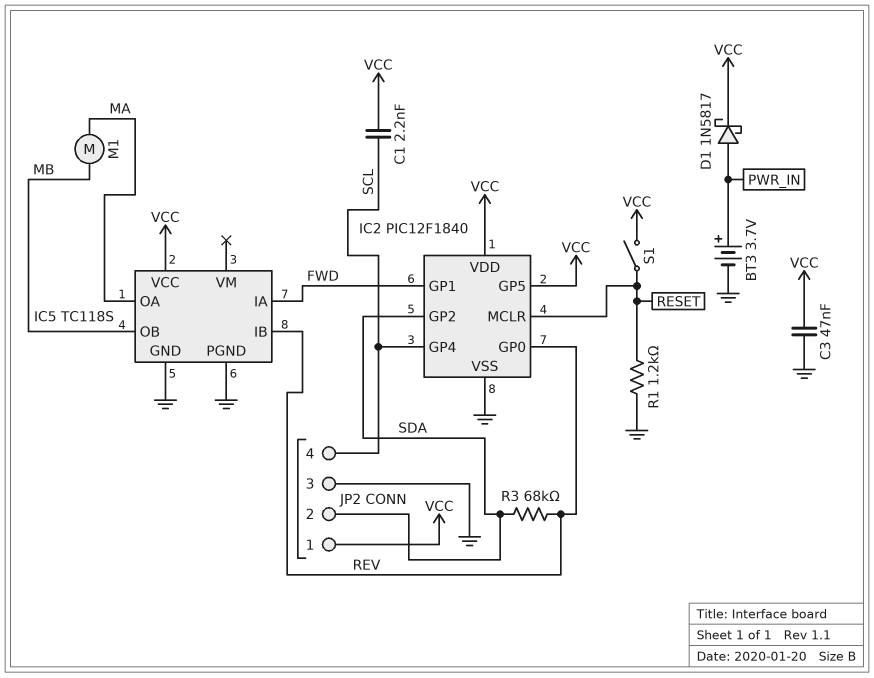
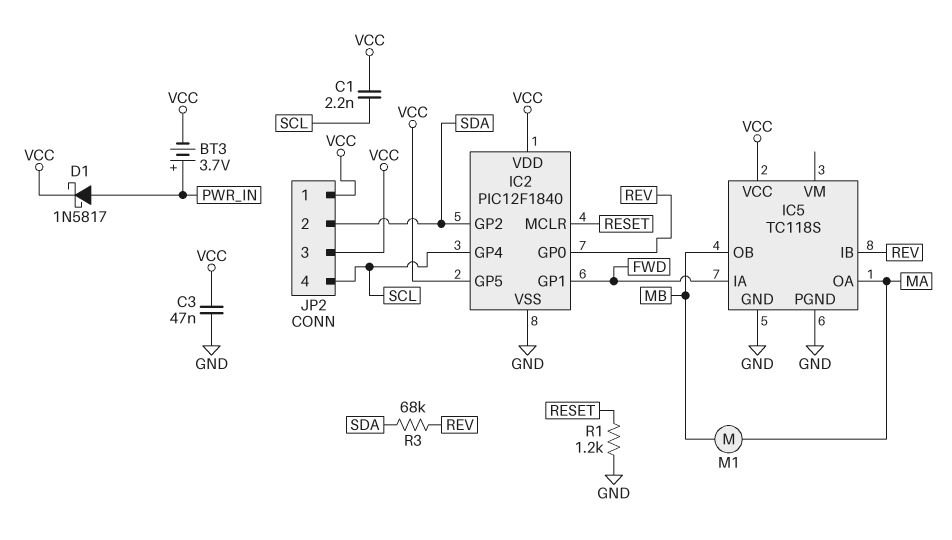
BT3: 3.7V (plus PWR_IN, minus GND) -> 3.7V (plus PWR_IN, minus VCC)
JP2 pin 3: GND -> VCC
S1: switch (RESET, VCC) -> none

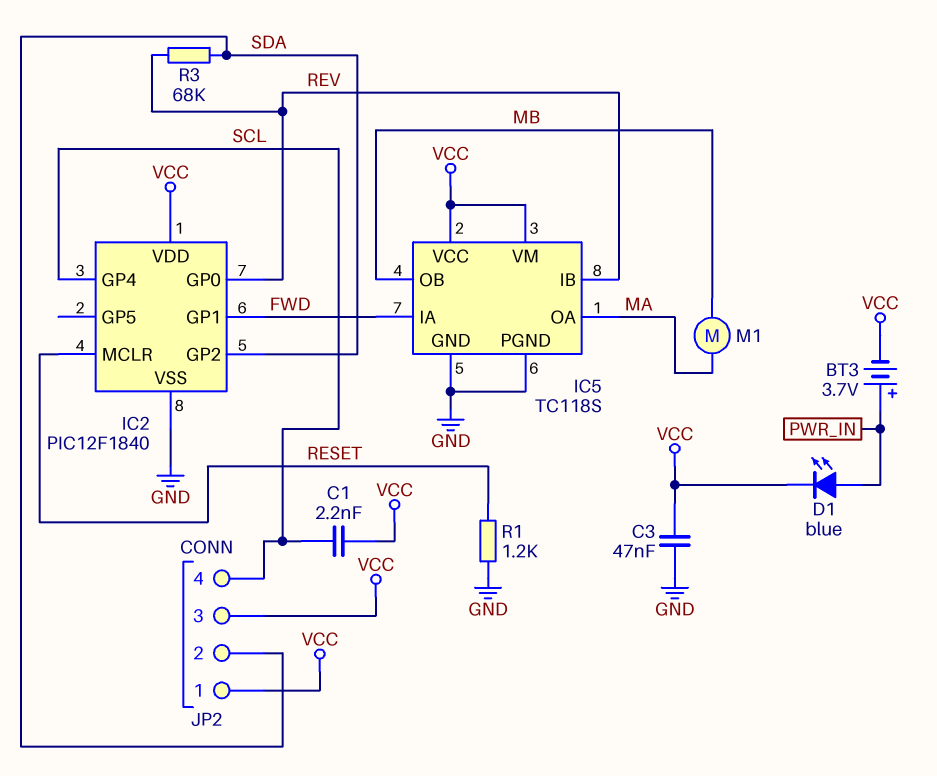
D1: schottky 1N5817 (A PWR_IN, K VCC) -> LED blue (A PWR_IN, K VCC)
IC2 pin GP5: VCC -> none
IC5 pin VM: none -> VCC

